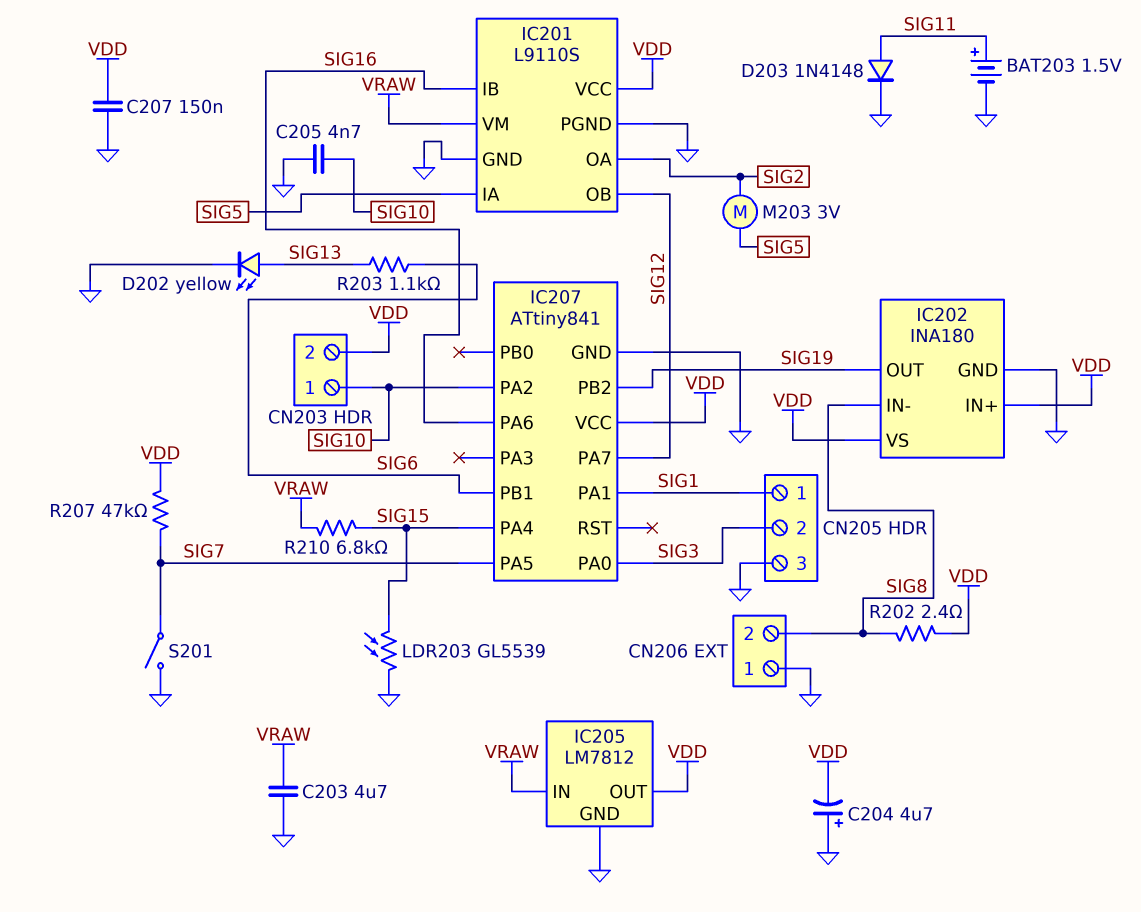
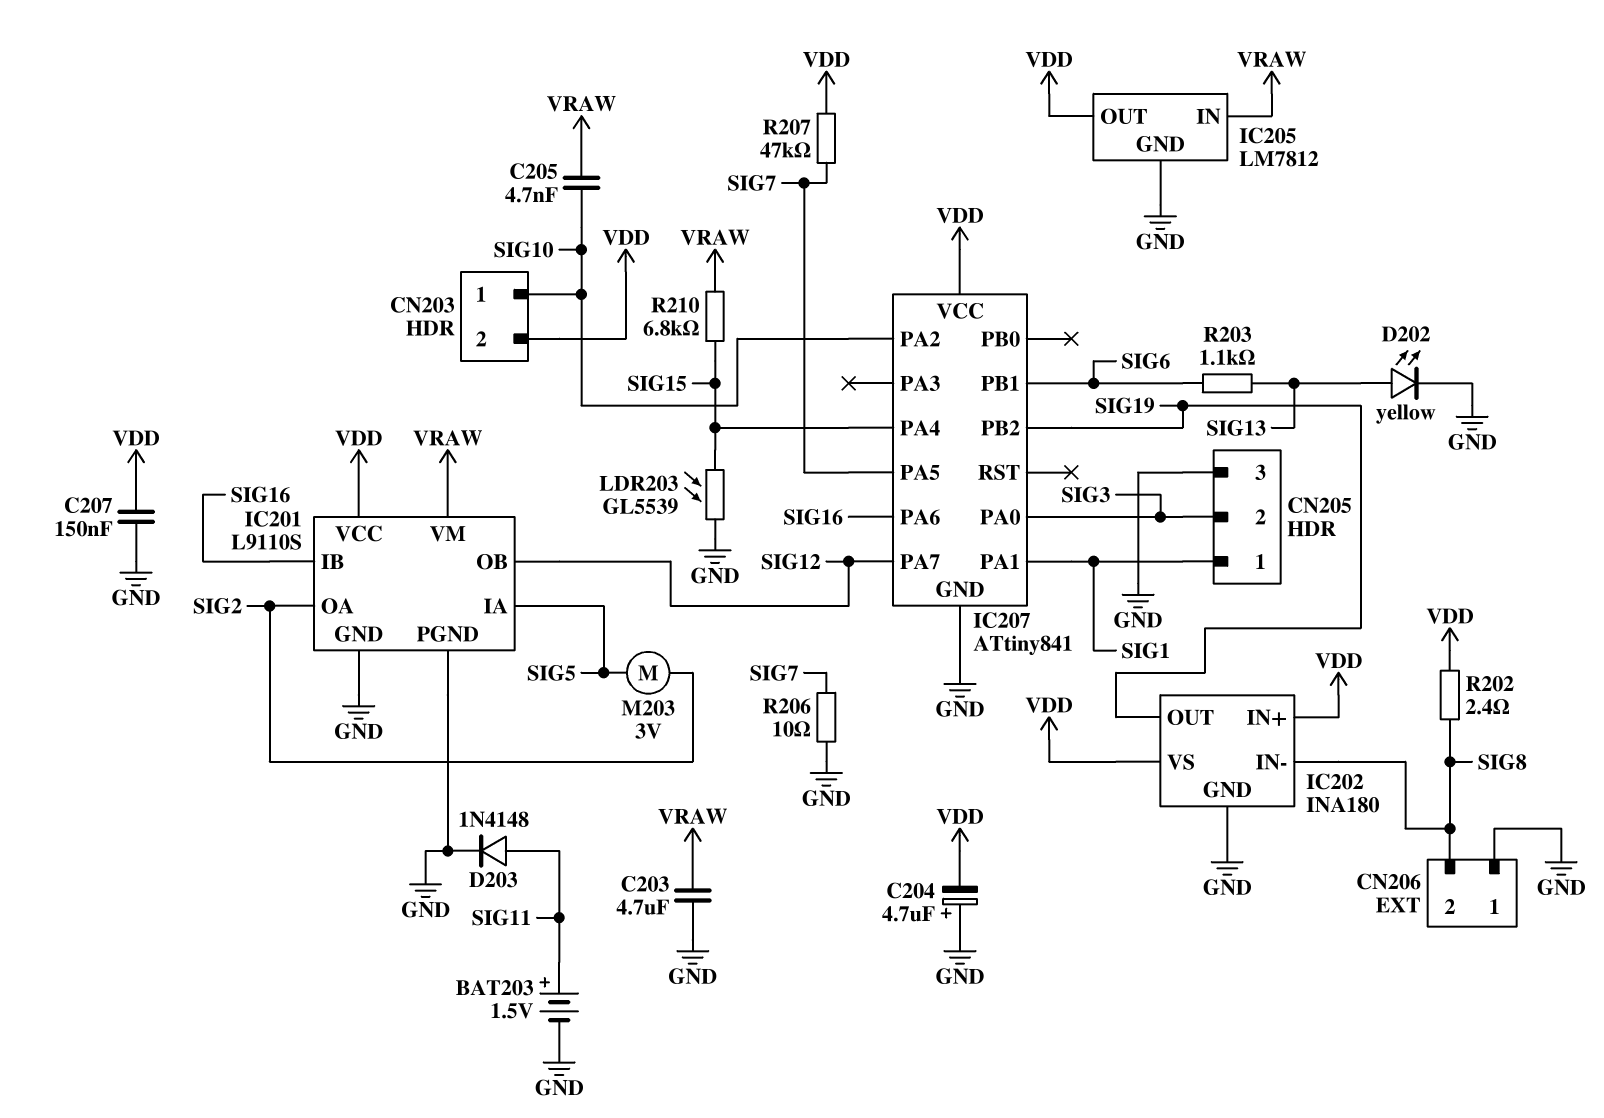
C205: 4.7nF (GND, SIG10) -> 4.7nF (SIG10, VRAW)
R206: none -> 10 (GND, SIG7)
S201: switch (GND, SIG7) -> none

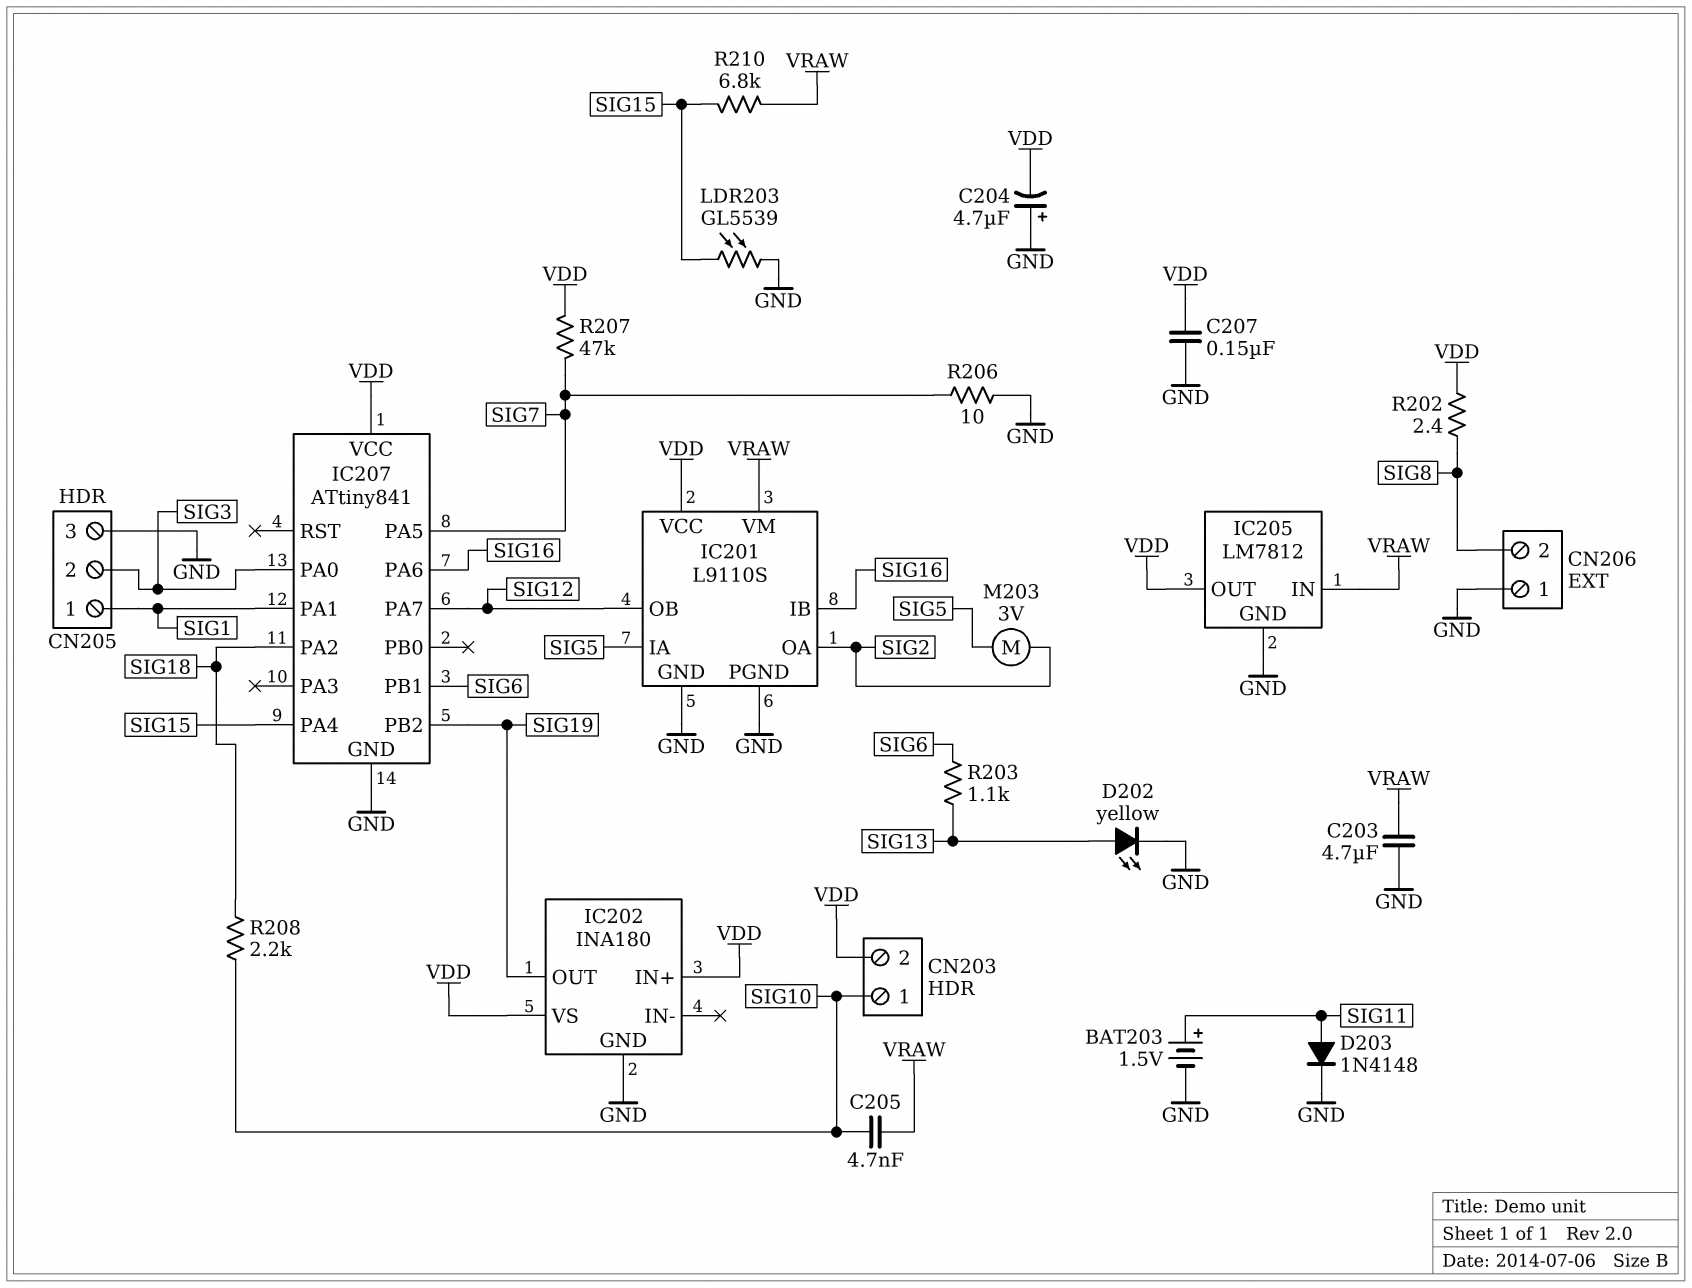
IC202 pin IN-: SIG8 -> none
IC207 pin PA2: SIG10 -> SIG18
R208: none -> 2.2k (SIG10, SIG18)

